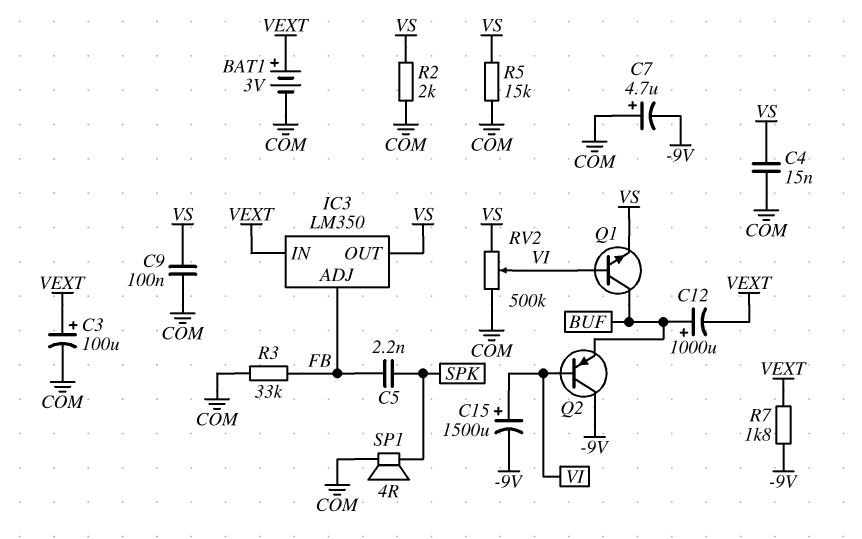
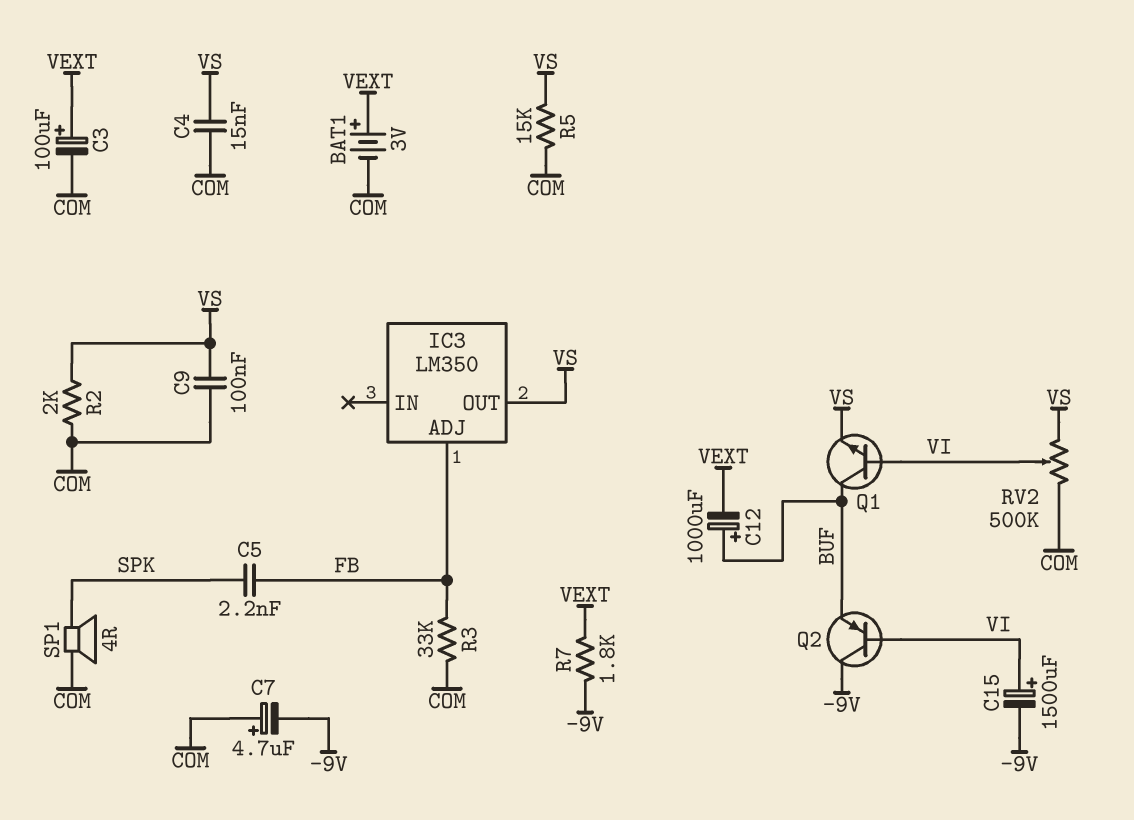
IC3 pin IN: VEXT -> none

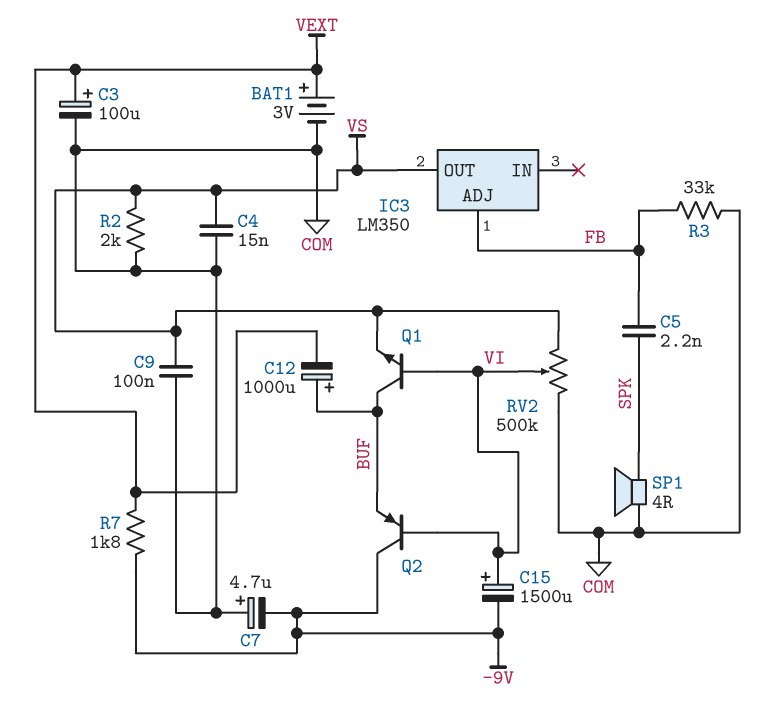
R5: 15k (COM, VS) -> none

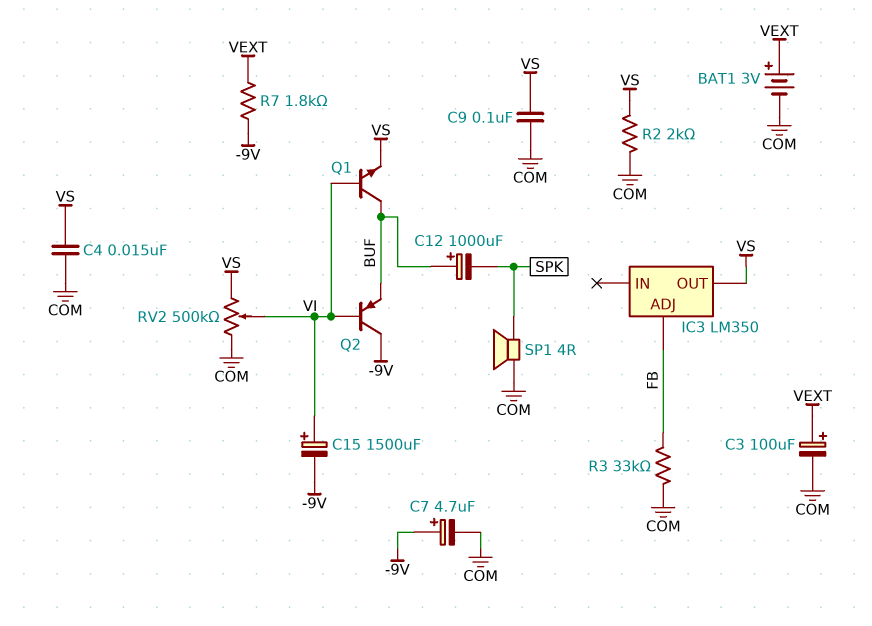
C5: 2.2nF (FB, SPK) -> none
C7: 4.7uF (plus COM, minus -9V) -> 4.7uF (plus -9V, minus COM)
C12: 1000uF (plus BUF, minus VEXT) -> 1000uF (plus BUF, minus SPK)

